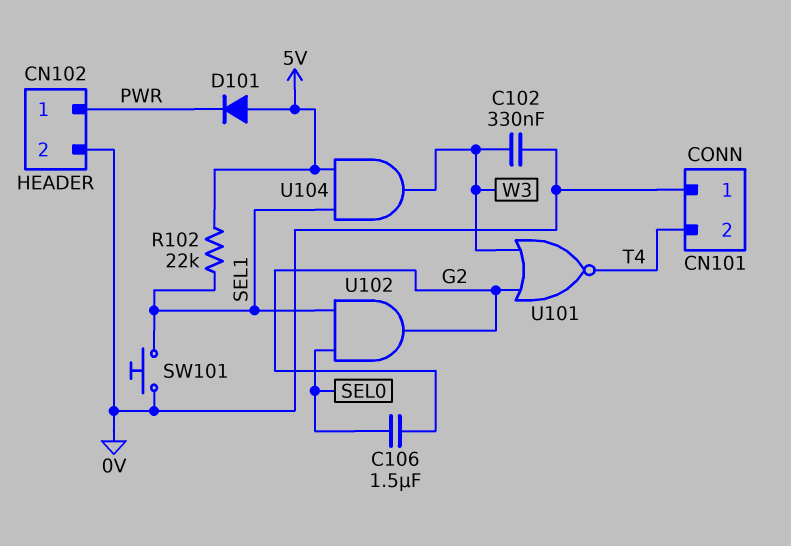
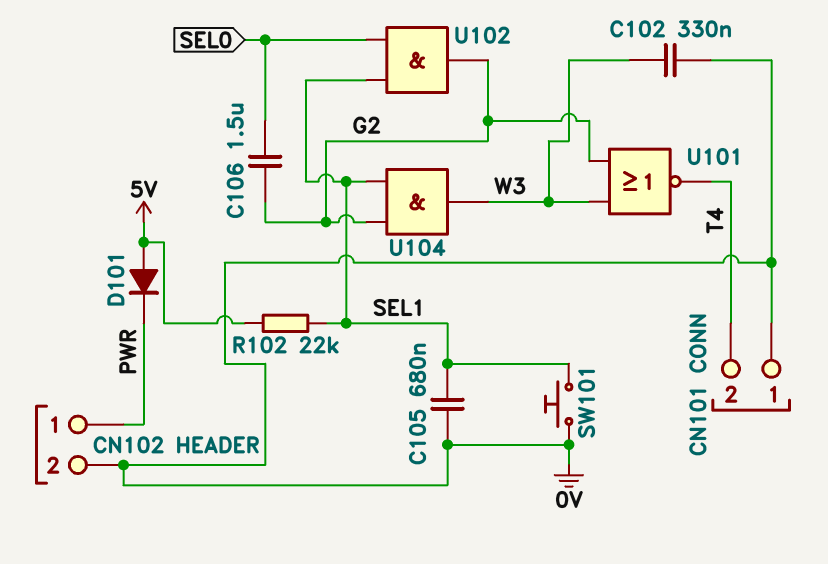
C105: none -> 680nF (0V, SEL1)
U104: AND (in 5V, in SEL1, out W3) -> AND (in G2, in SEL1, out W3)

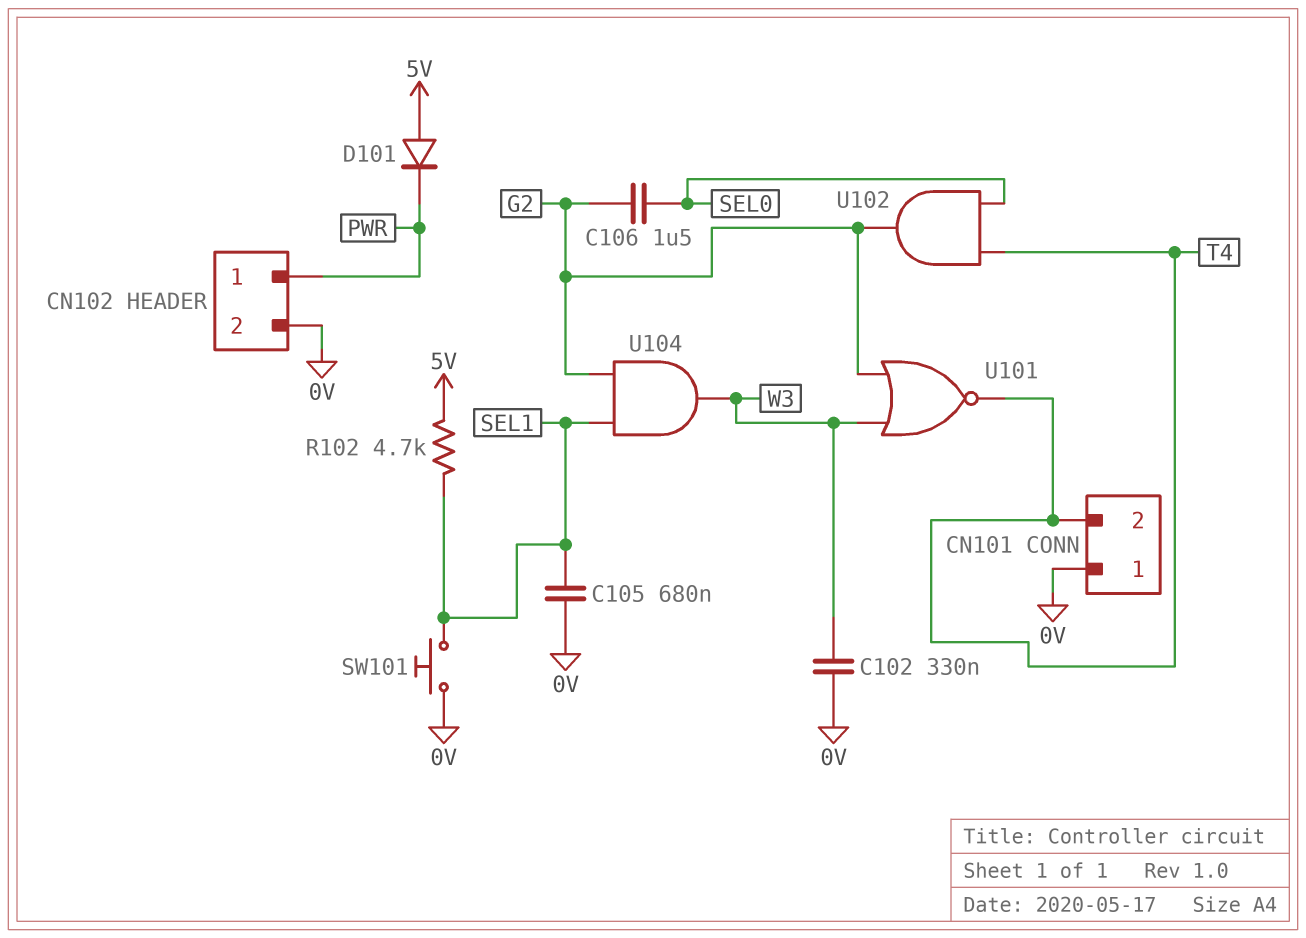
R102: 22k (5V, SEL1) -> 4.7k (5V, SEL1)
U102: AND (in SEL0, in SEL1, out G2) -> AND (in SEL0, in T4, out G2)

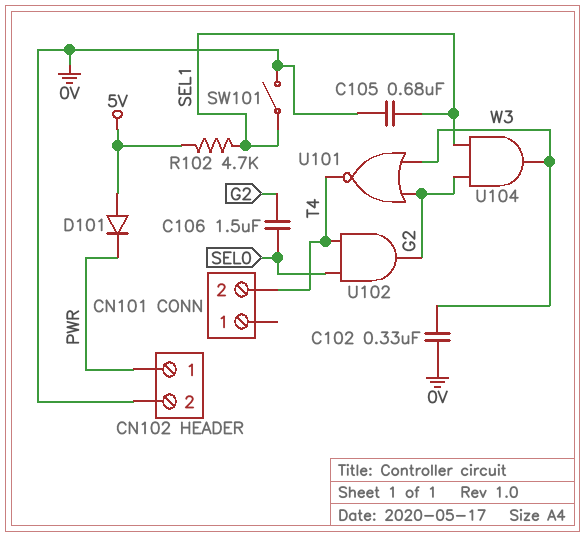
CN101 pin 1: 0V -> none
SW101: button (0V, SEL1) -> switch (0V, SEL1)

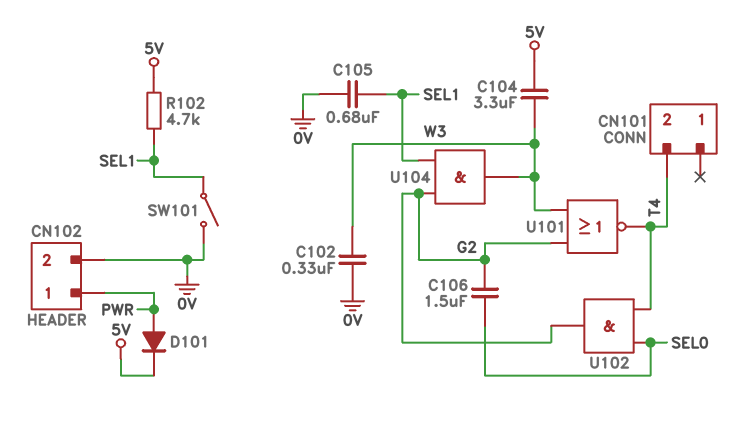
C104: none -> 3.3uF (5V, W3)
D101: diode (A 5V, K PWR) -> diode (A PWR, K 5V)

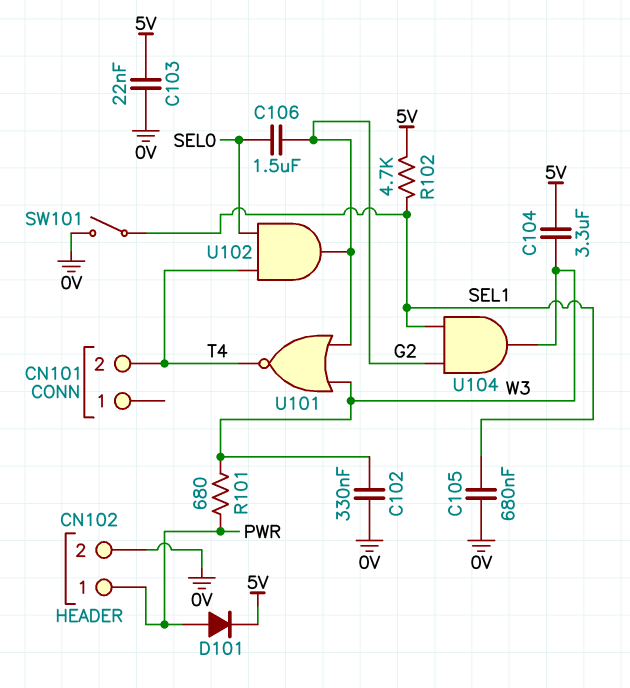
C103: none -> 22nF (0V, 5V)
R101: none -> 680 (PWR, W3)

